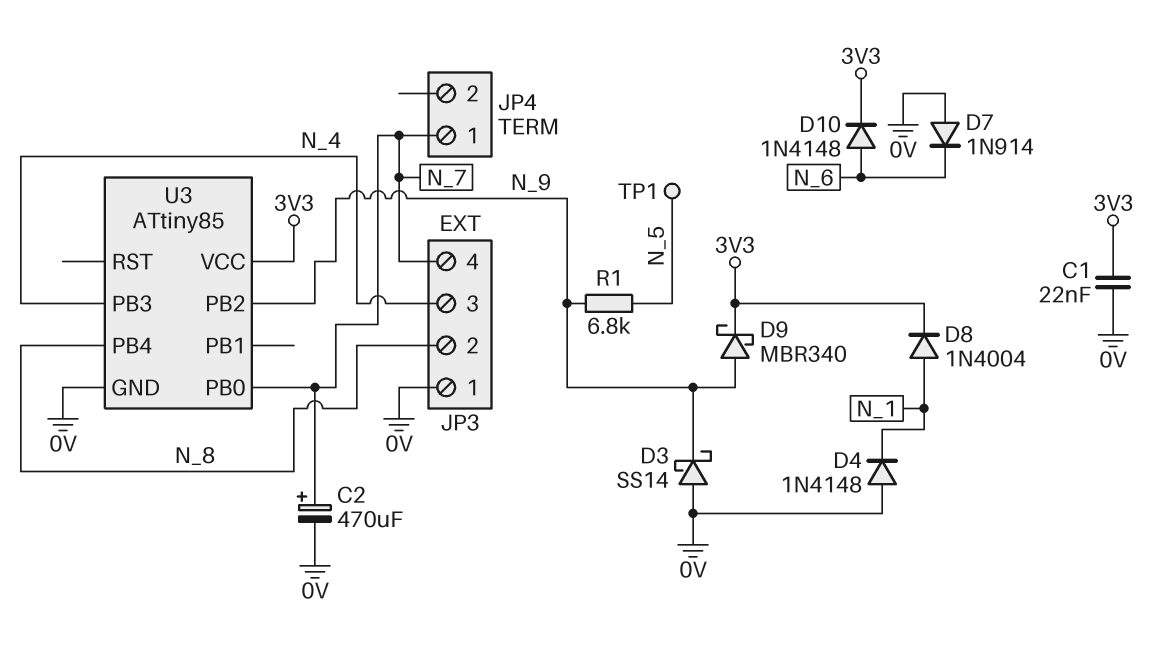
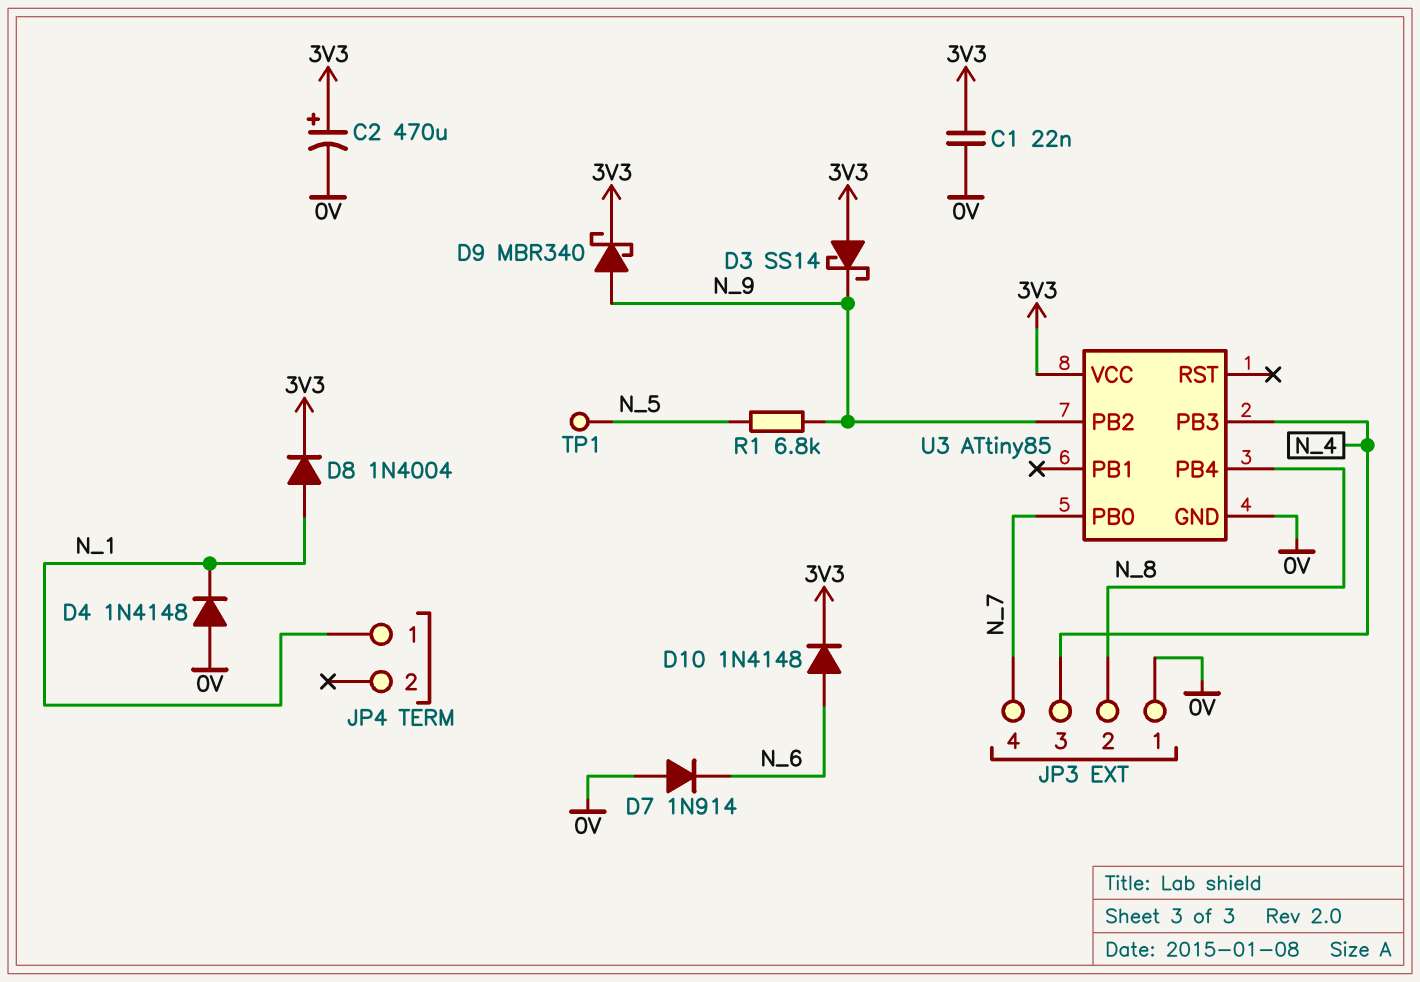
C2: 470uF (plus N_7, minus 0V) -> 470uF (plus 3V3, minus 0V)
D3: schottky SS14 (A 0V, K N_9) -> schottky SS14 (A 3V3, K N_9)
JP4 pin 1: N_7 -> N_1

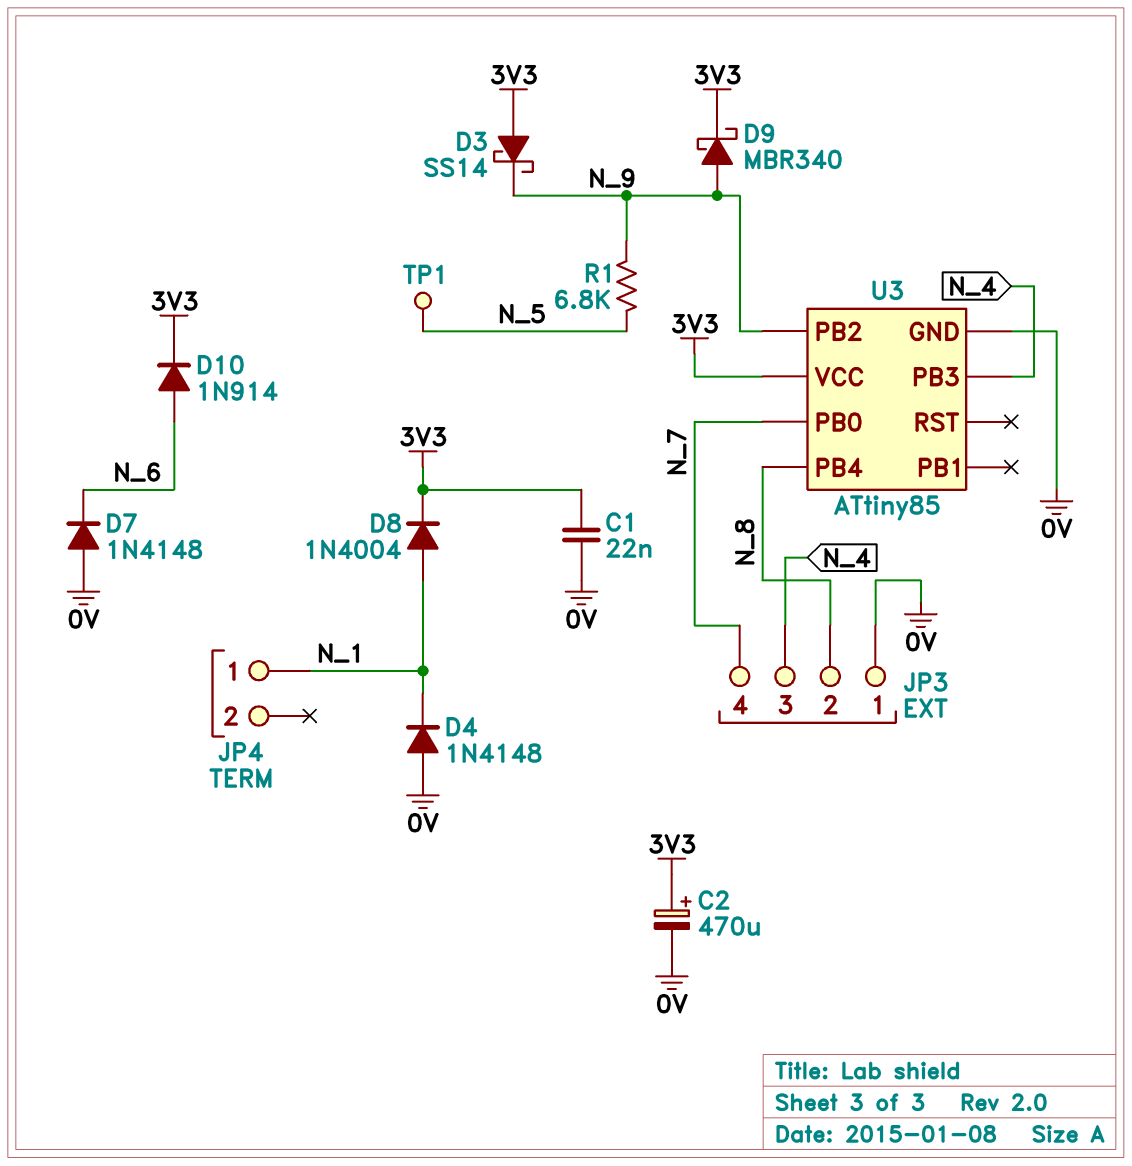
D7: diode 1N914 (A 0V, K N_6) -> diode 1N4148 (A 0V, K N_6)
D10: diode 1N4148 (A N_6, K 3V3) -> diode 1N914 (A N_6, K 3V3)

